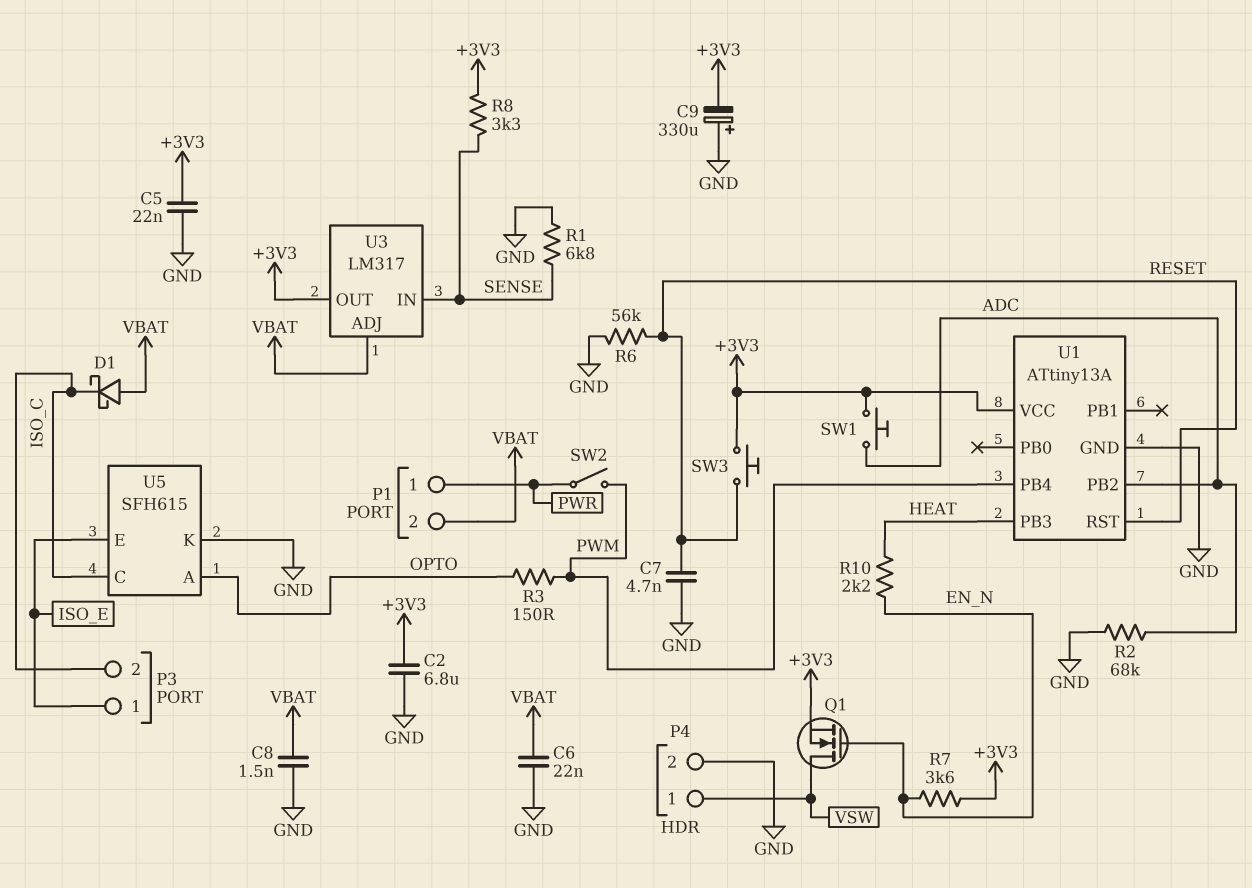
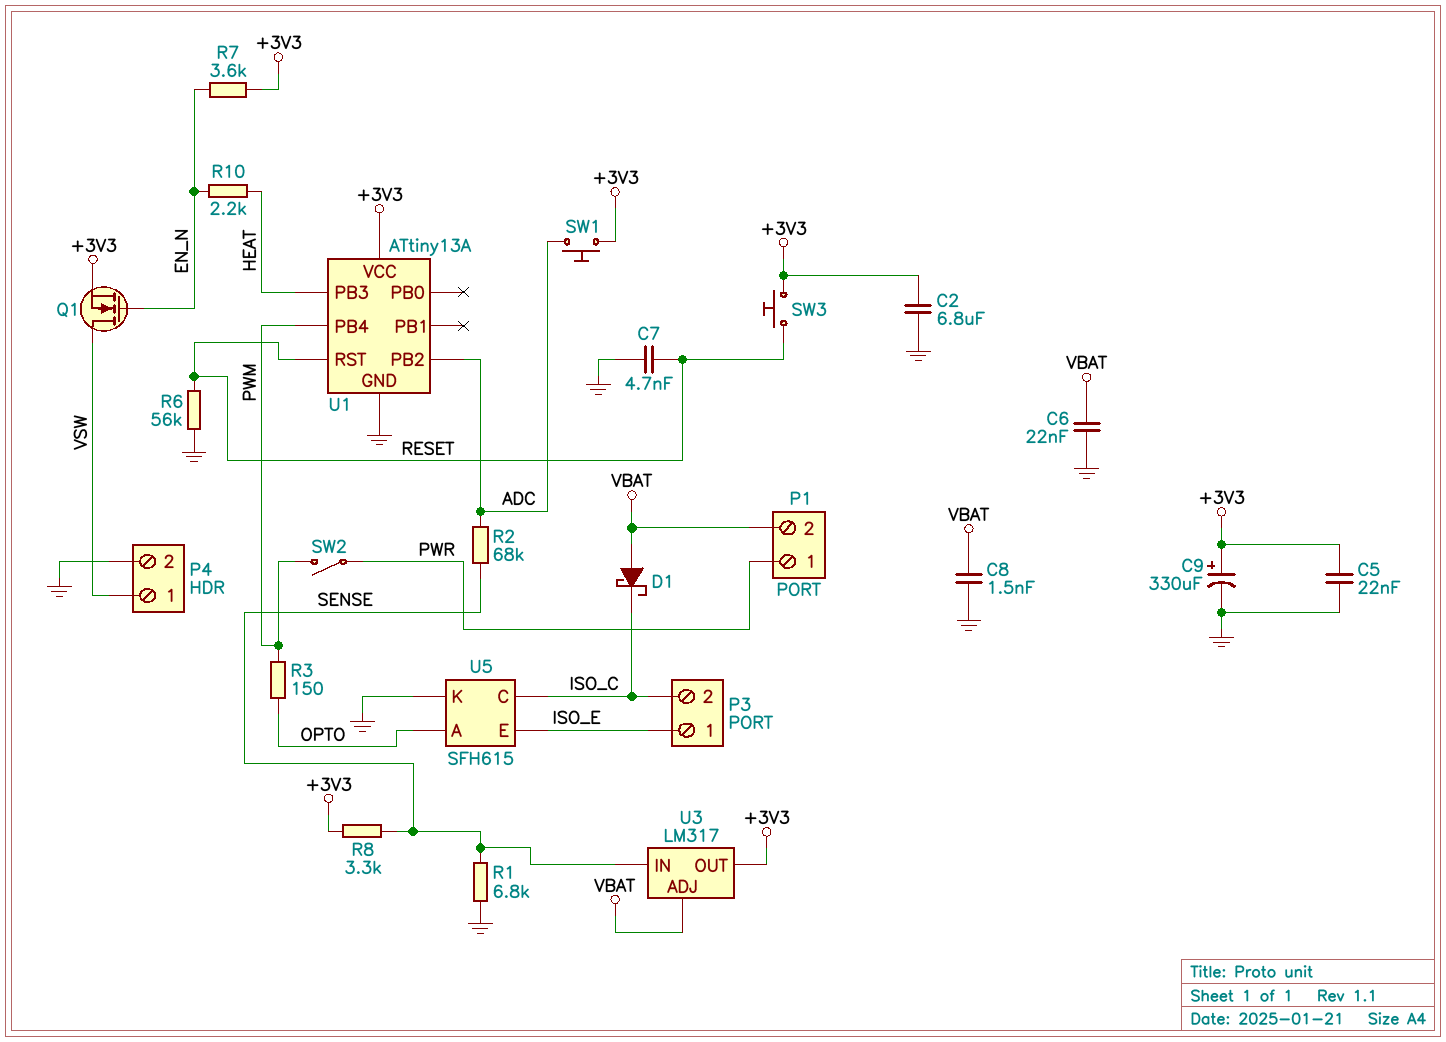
C9: 330uF (plus GND, minus +3V3) -> 330uF (plus +3V3, minus GND)
R2: 68k (ADC, GND) -> 68k (ADC, SENSE)

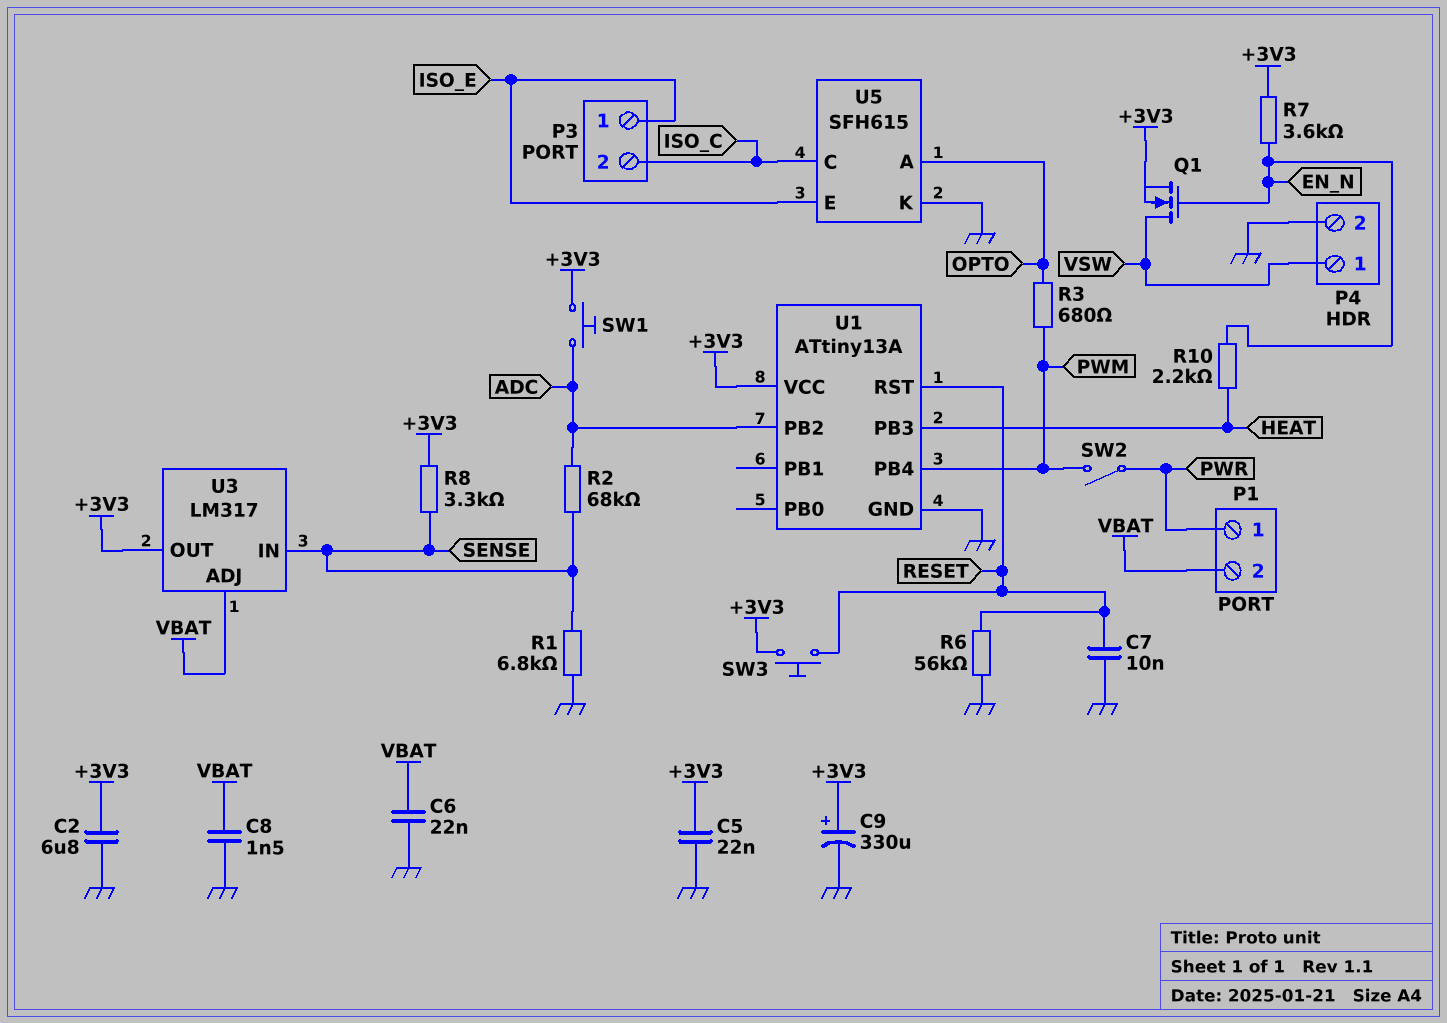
C7: 4.7nF (GND, RESET) -> 10nF (GND, RESET)
D1: schottky (A VBAT, K ISO_C) -> none
R3: 150 (OPTO, PWM) -> 680 (OPTO, PWM)

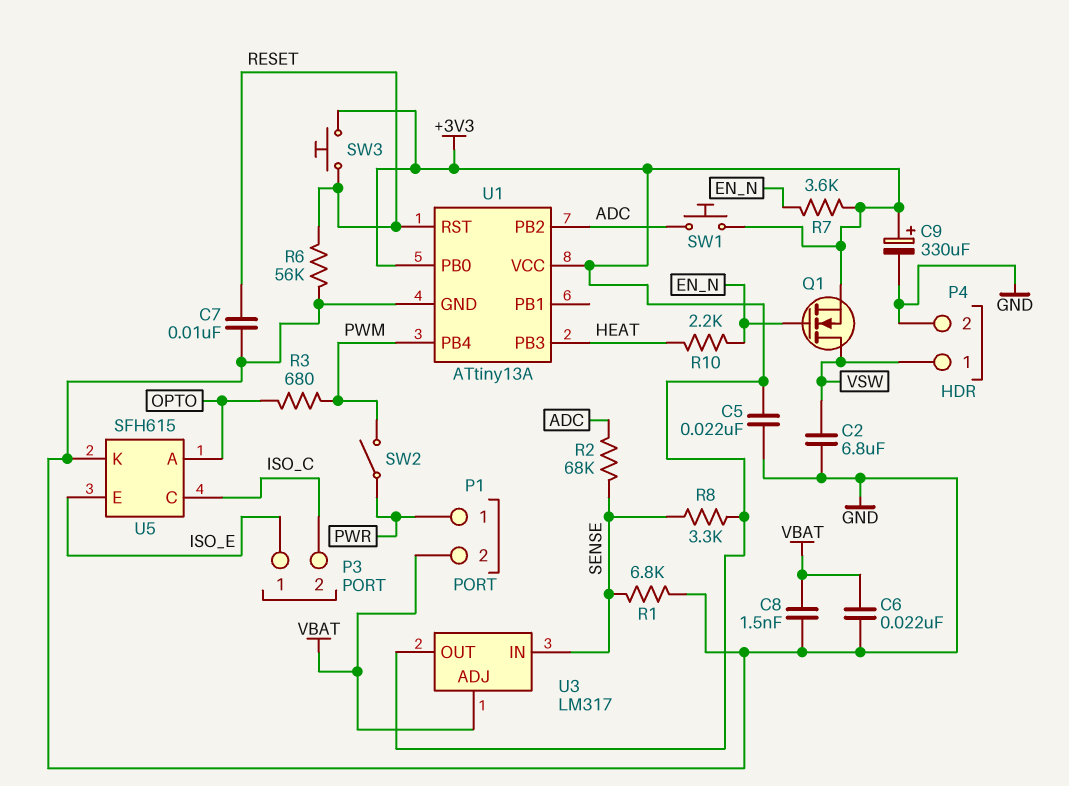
C2: 6.8uF (+3V3, GND) -> 6.8uF (GND, VSW)
U1 pin PB0: none -> +3V3

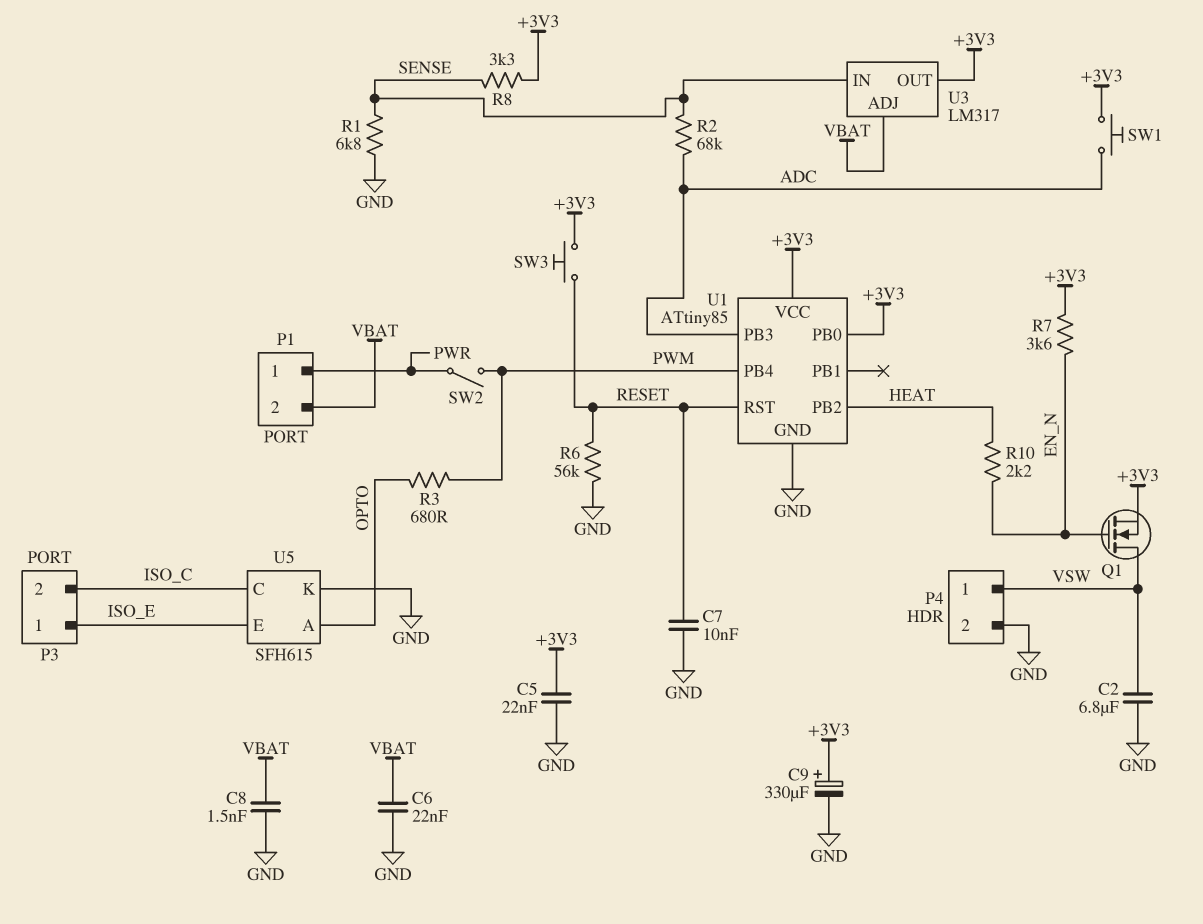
U1: ATtiny13A -> ATtiny85
U1 pin PB2: ADC -> HEAT
U1 pin PB3: HEAT -> ADC

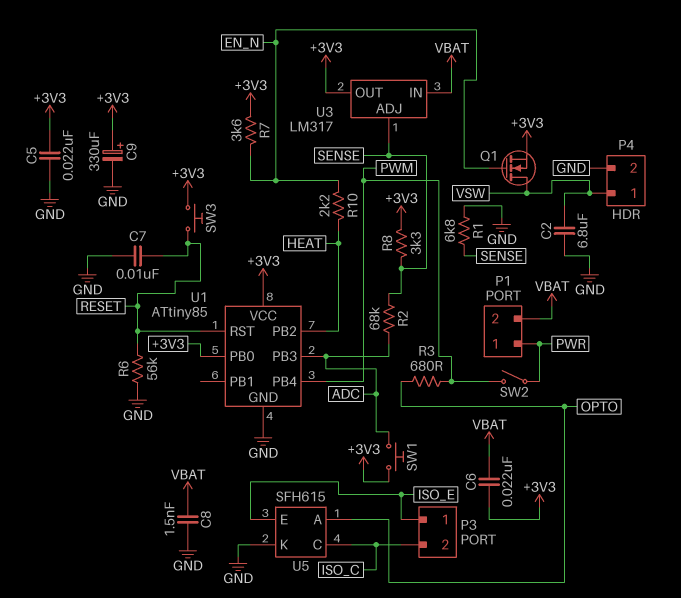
C6: 22nF (GND, VBAT) -> 22nF (+3V3, VBAT)
U3 pin ADJ: VBAT -> SENSE
U3 pin IN: SENSE -> VBAT

